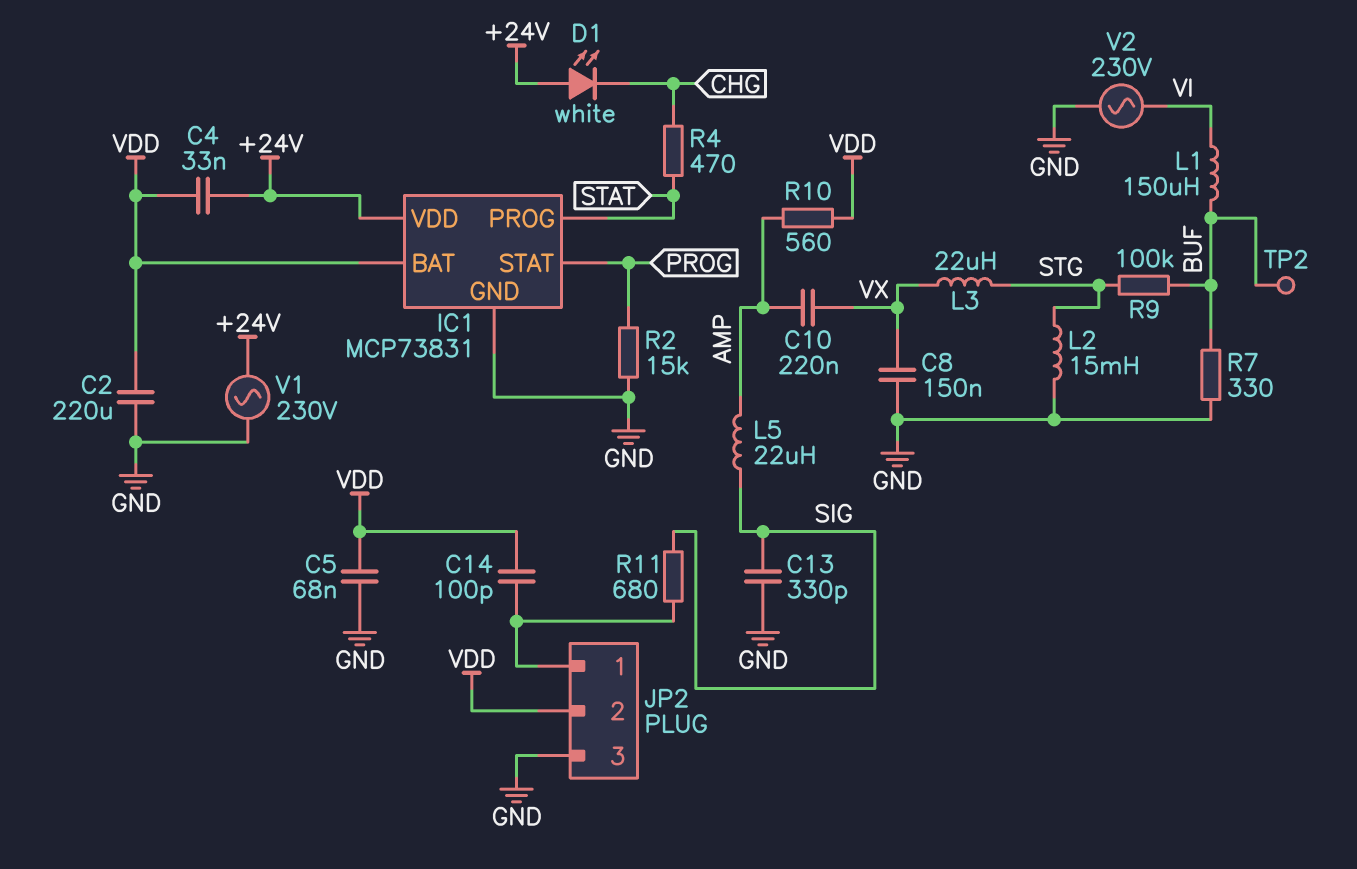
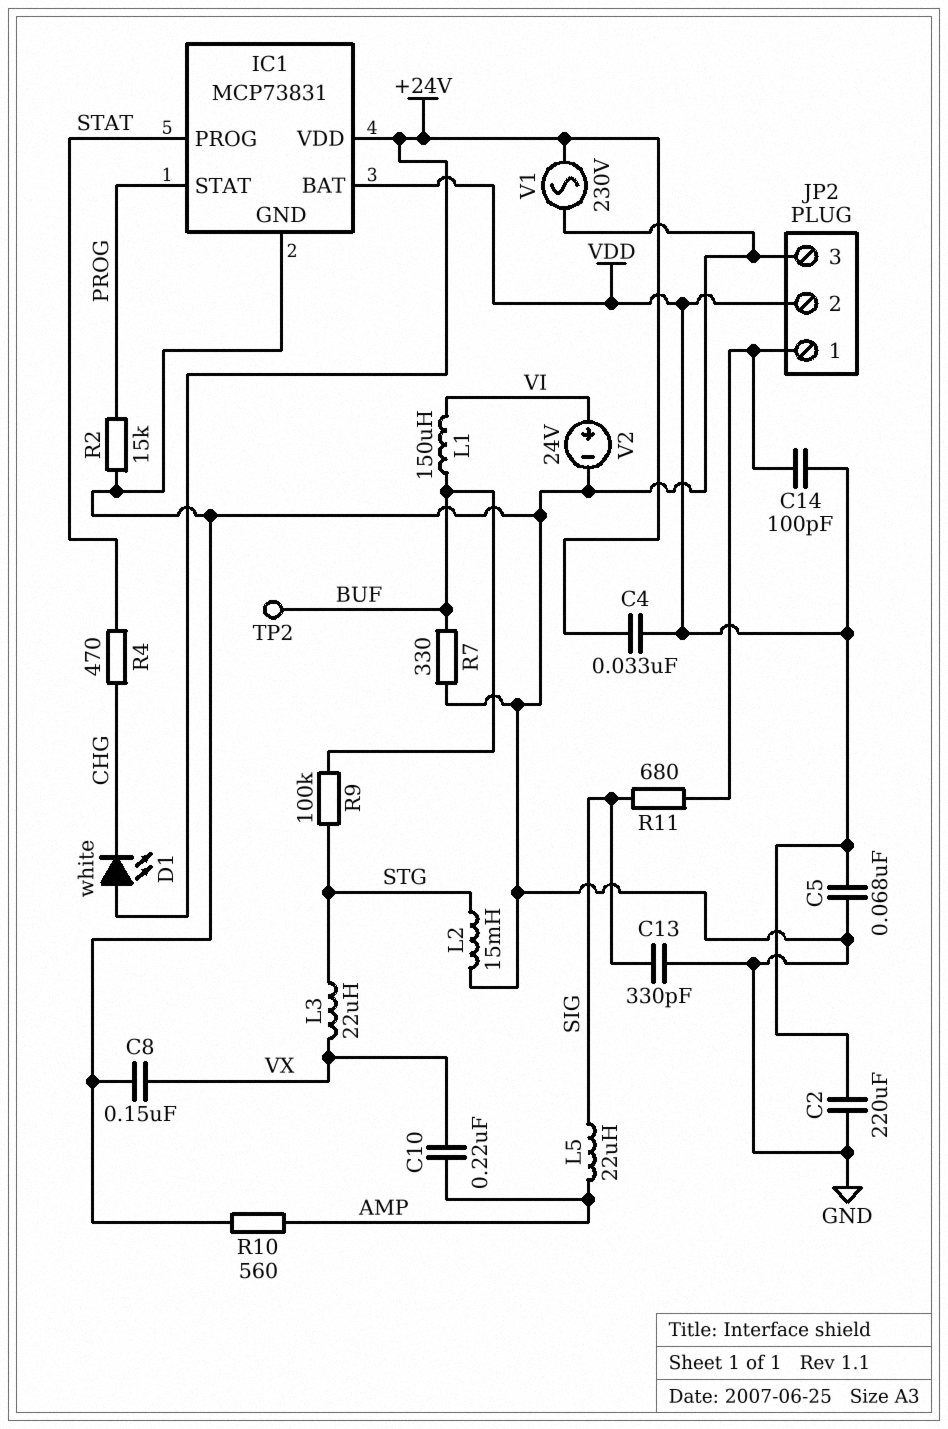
R10: 560 (AMP, VDD) -> 560 (AMP, GND)
V2: AC 230V (GND, VI) -> 24V (plus VI, minus GND)

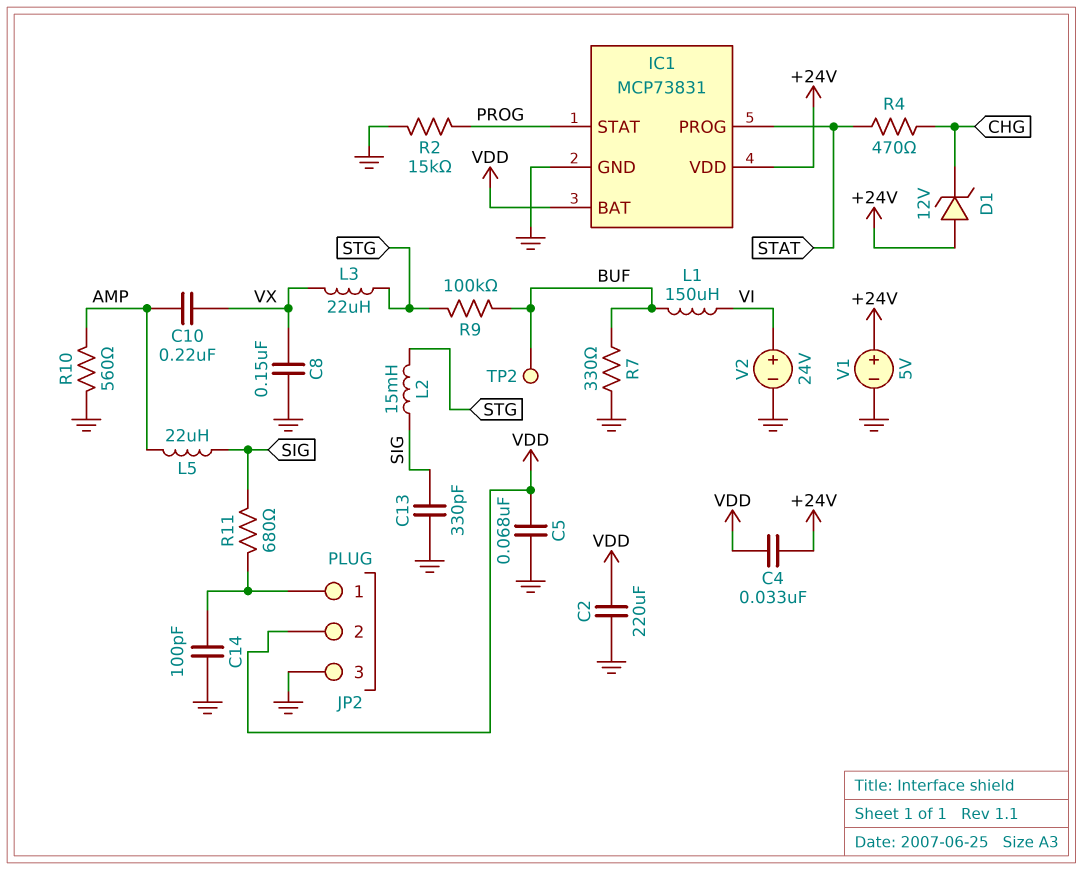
C14: 100pF (JP2/1, VDD) -> 100pF (GND, JP2/1)
D1: LED white (A +24V, K CHG) -> zener 12V (A +24V, K CHG)
L2: 15mH (GND, STG) -> 15mH (SIG, STG)
V1: AC 230V (+24V, GND) -> 5V (plus +24V, minus GND)

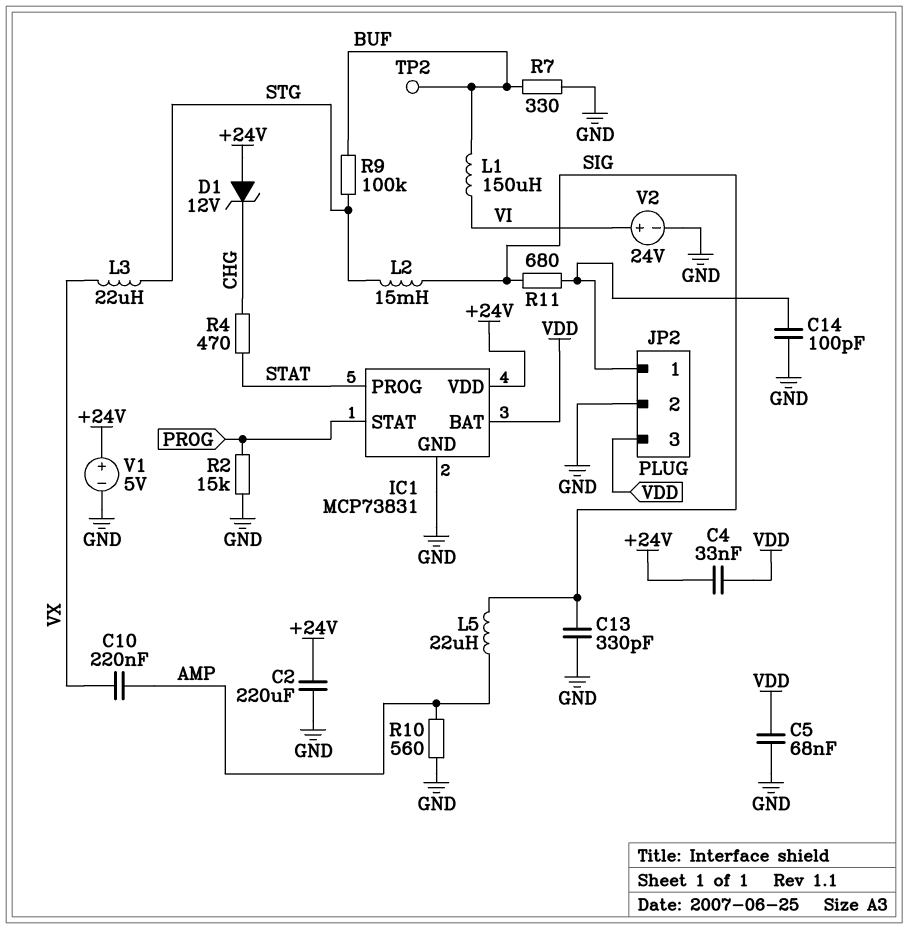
C2: 220uF (GND, VDD) -> 220uF (+24V, GND)
C8: 150nF (GND, VX) -> none
JP2 pin 2: VDD -> GND
JP2 pin 3: GND -> VDD

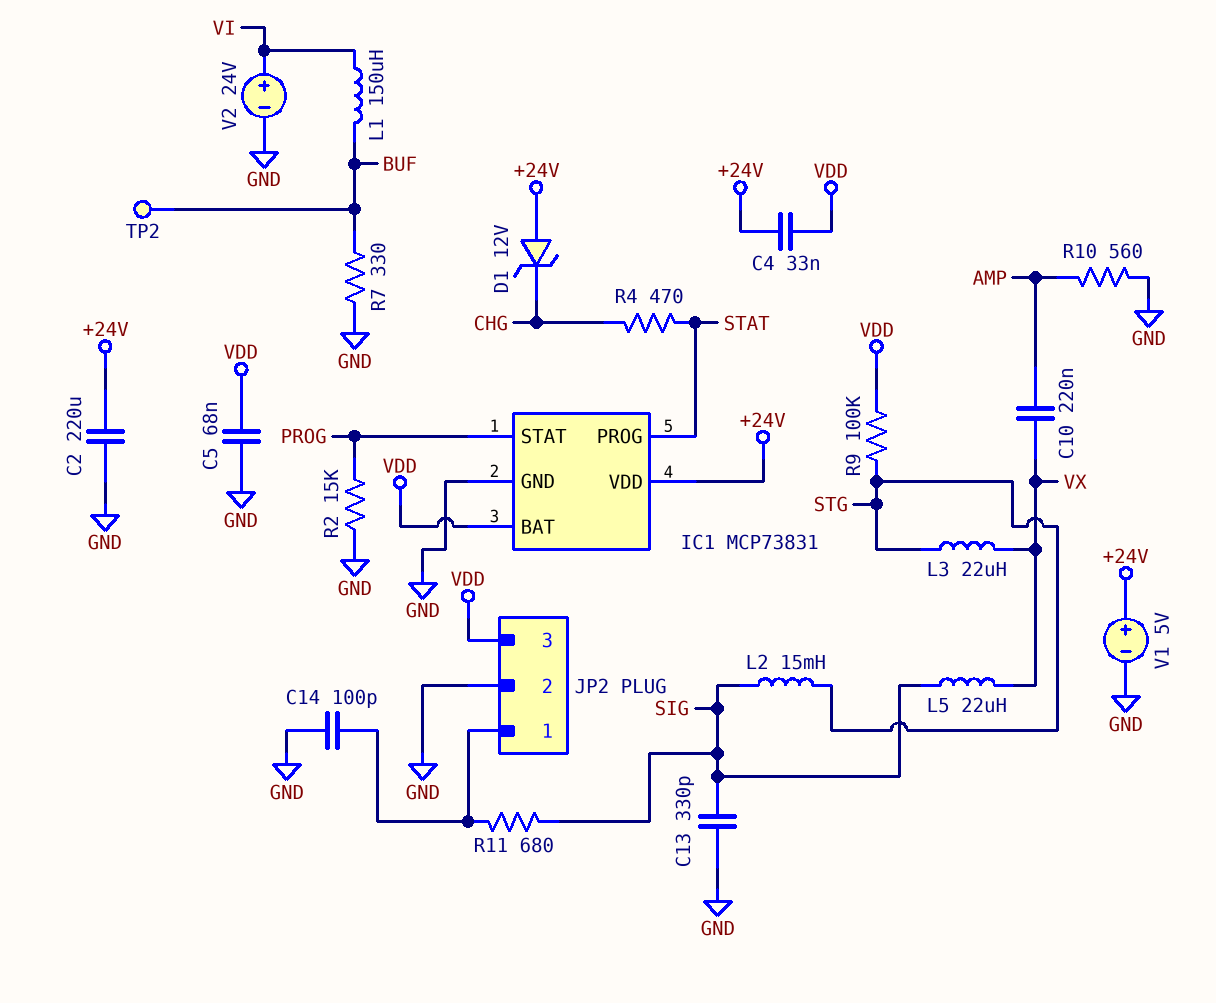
L5: 22uH (AMP, SIG) -> 22uH (SIG, VX)
R9: 100k (BUF, STG) -> 100k (STG, VDD)

